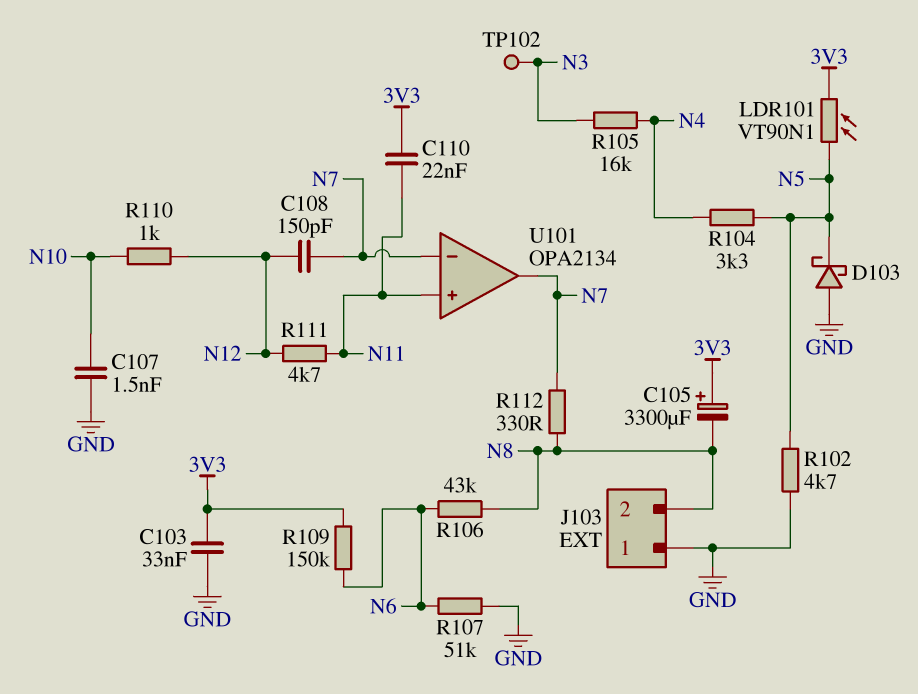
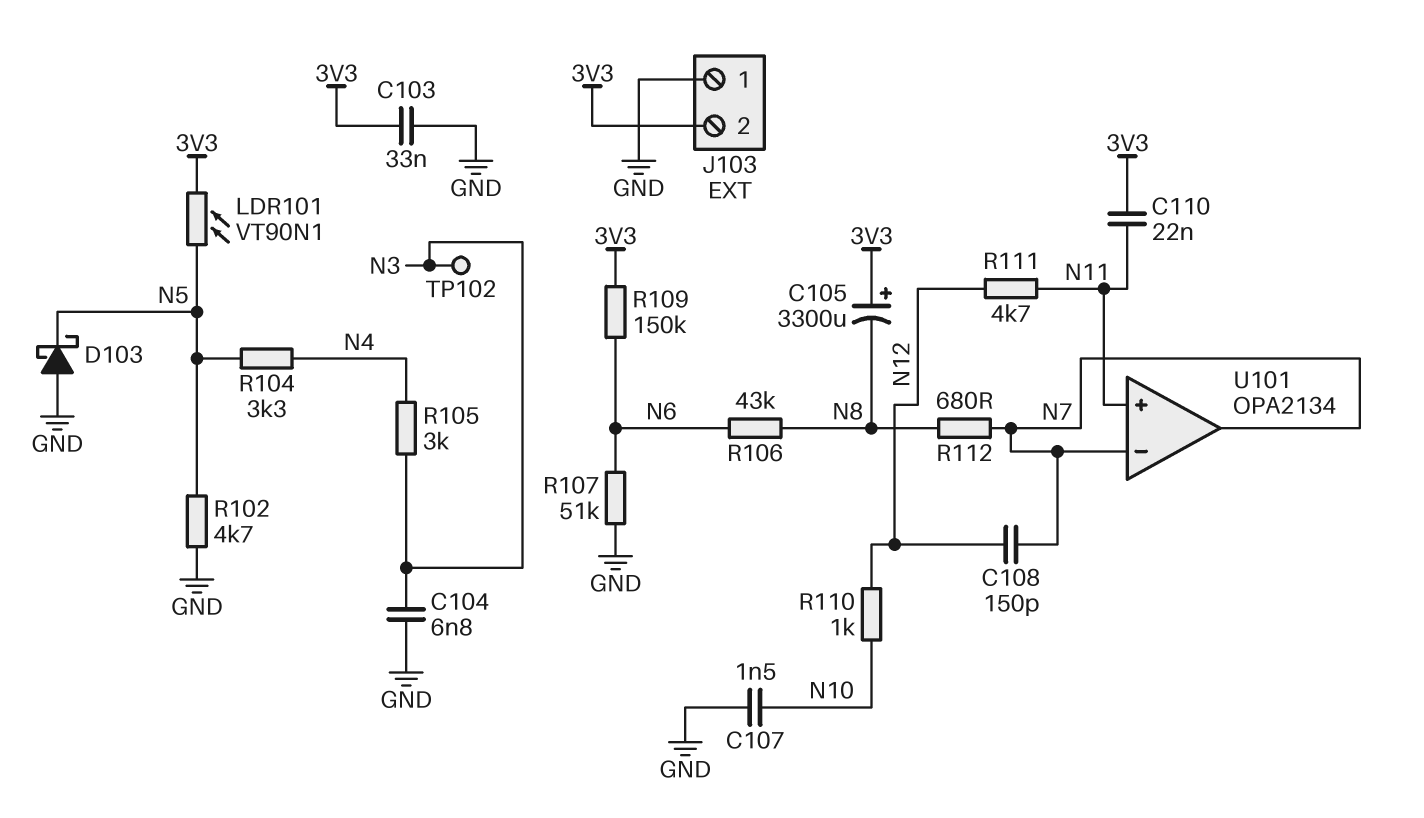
C104: none -> 6.8nF (GND, N3)
J103 pin 2: N8 -> 3V3
R105: 16k (N3, N4) -> 3k (N3, N4)
R112: 330 (N7, N8) -> 680 (N7, N8)

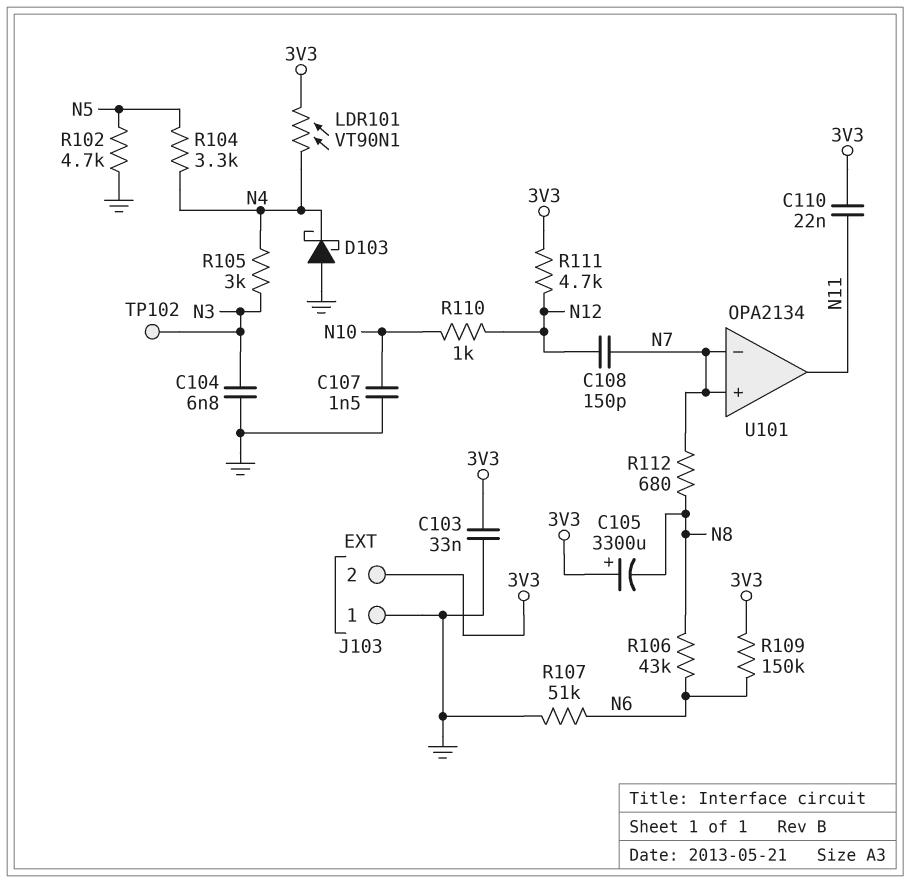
D103: schottky (A GND, K N5) -> schottky (A GND, K N4)
LDR101: VT90N1 (3V3, N5) -> VT90N1 (3V3, N4)
R111: 4.7k (N11, N12) -> 4.7k (3V3, N12)
U101 pin in+: N11 -> N7
U101 pin out: N7 -> N11

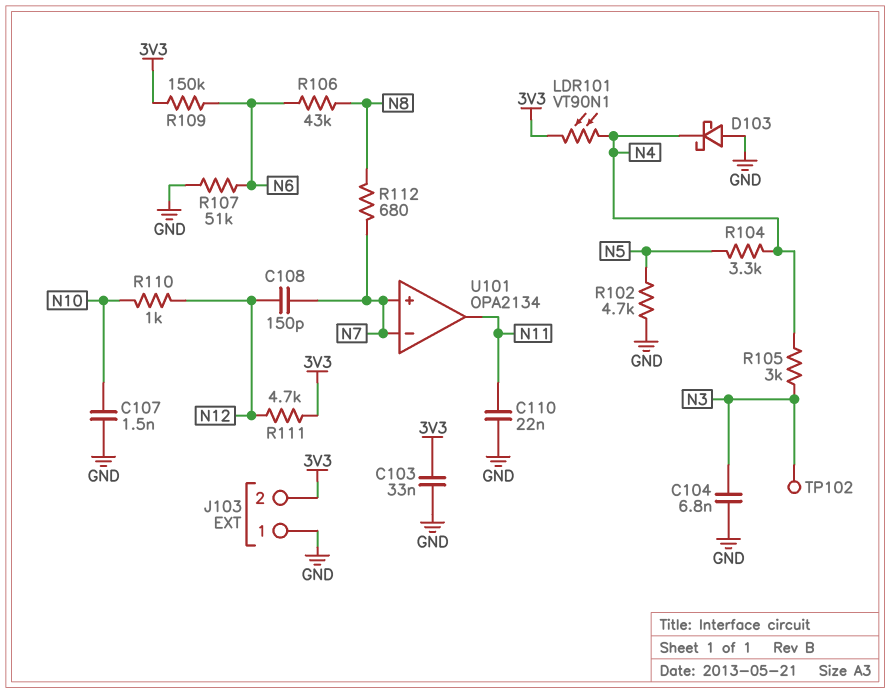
C105: 3300uF (plus 3V3, minus N8) -> none
C110: 22nF (3V3, N11) -> 22nF (GND, N11)

